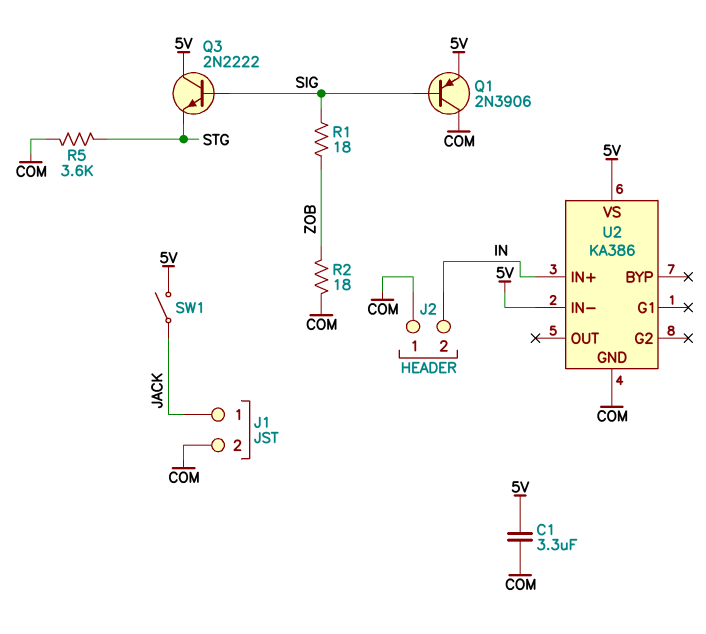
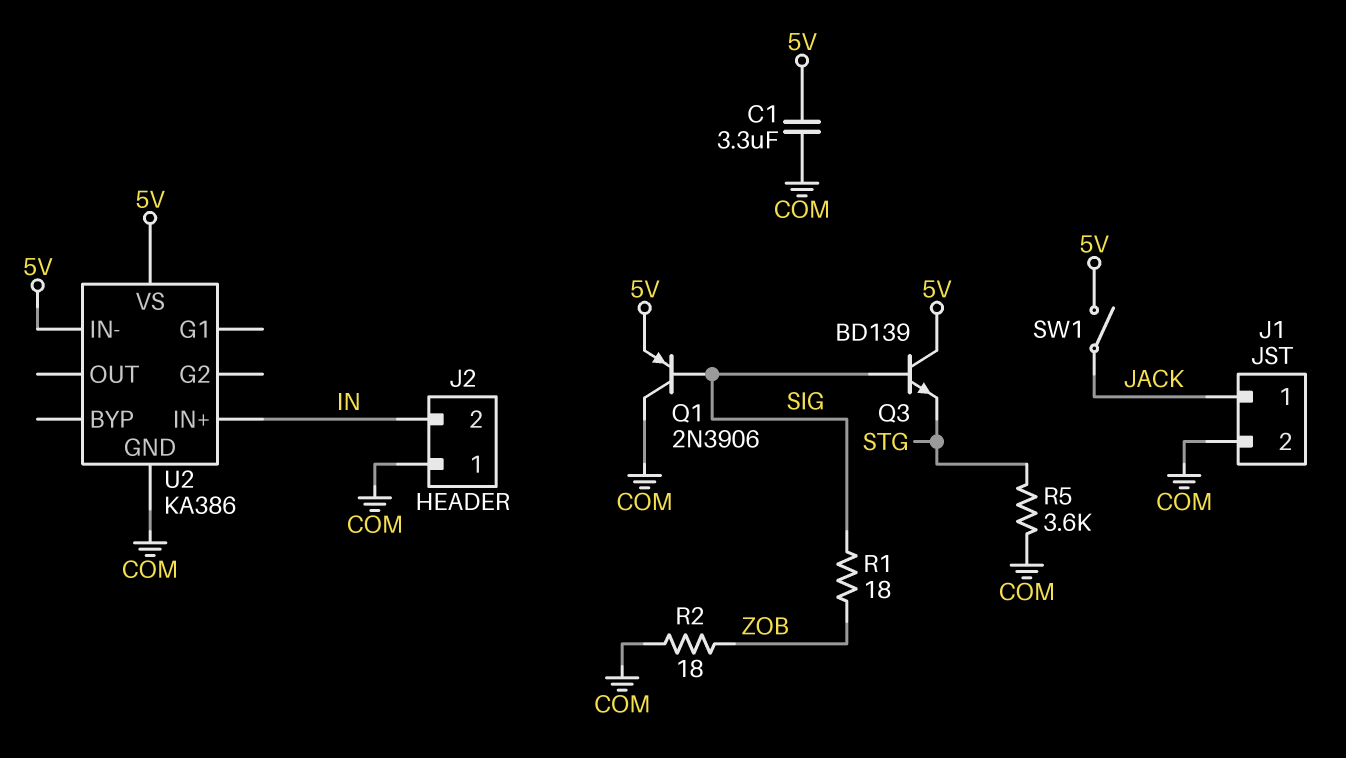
Q3: NPN 2N2222 (B SIG, C 5V, E STG) -> NPN BD139 (B SIG, C 5V, E STG)

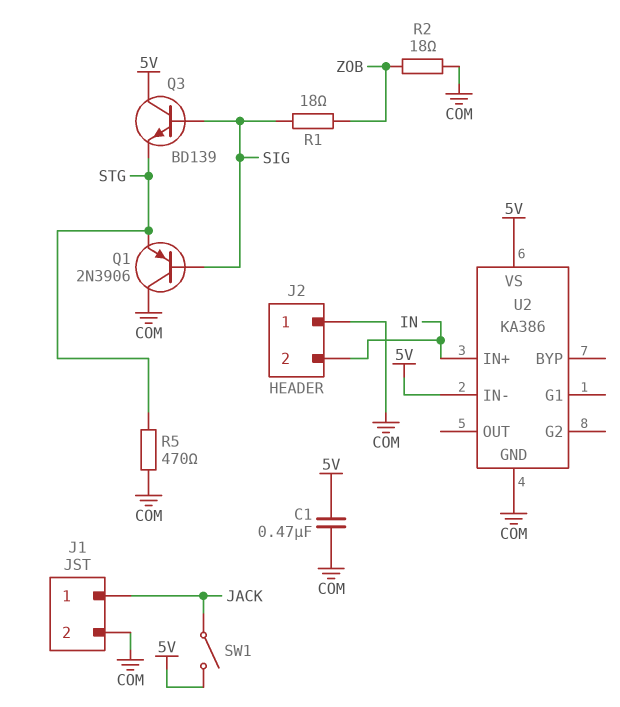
C1: 3.3uF (5V, COM) -> 470nF (5V, COM)
Q1: PNP 2N3906 (B SIG, C COM, E 5V) -> PNP 2N3906 (B SIG, C COM, E STG)
R5: 3.6k (COM, STG) -> 470 (COM, STG)

